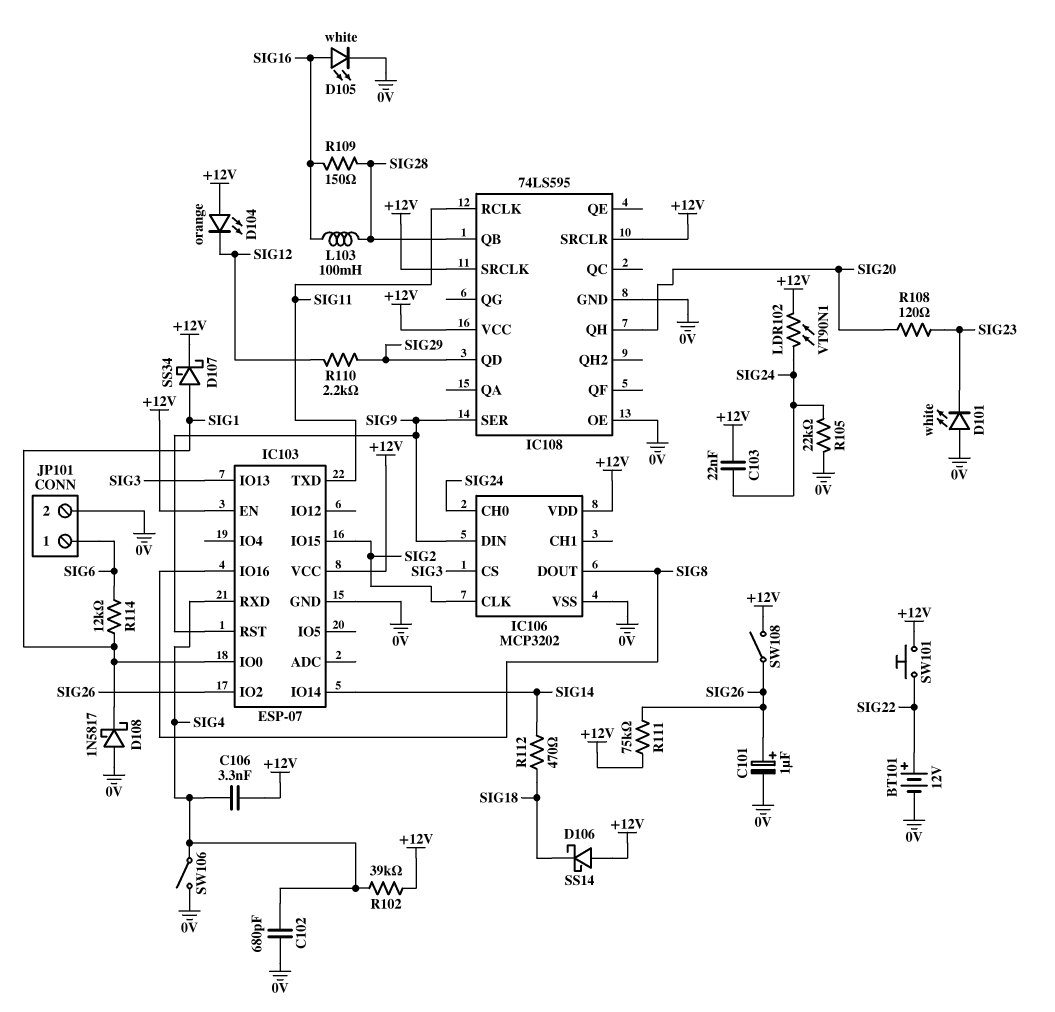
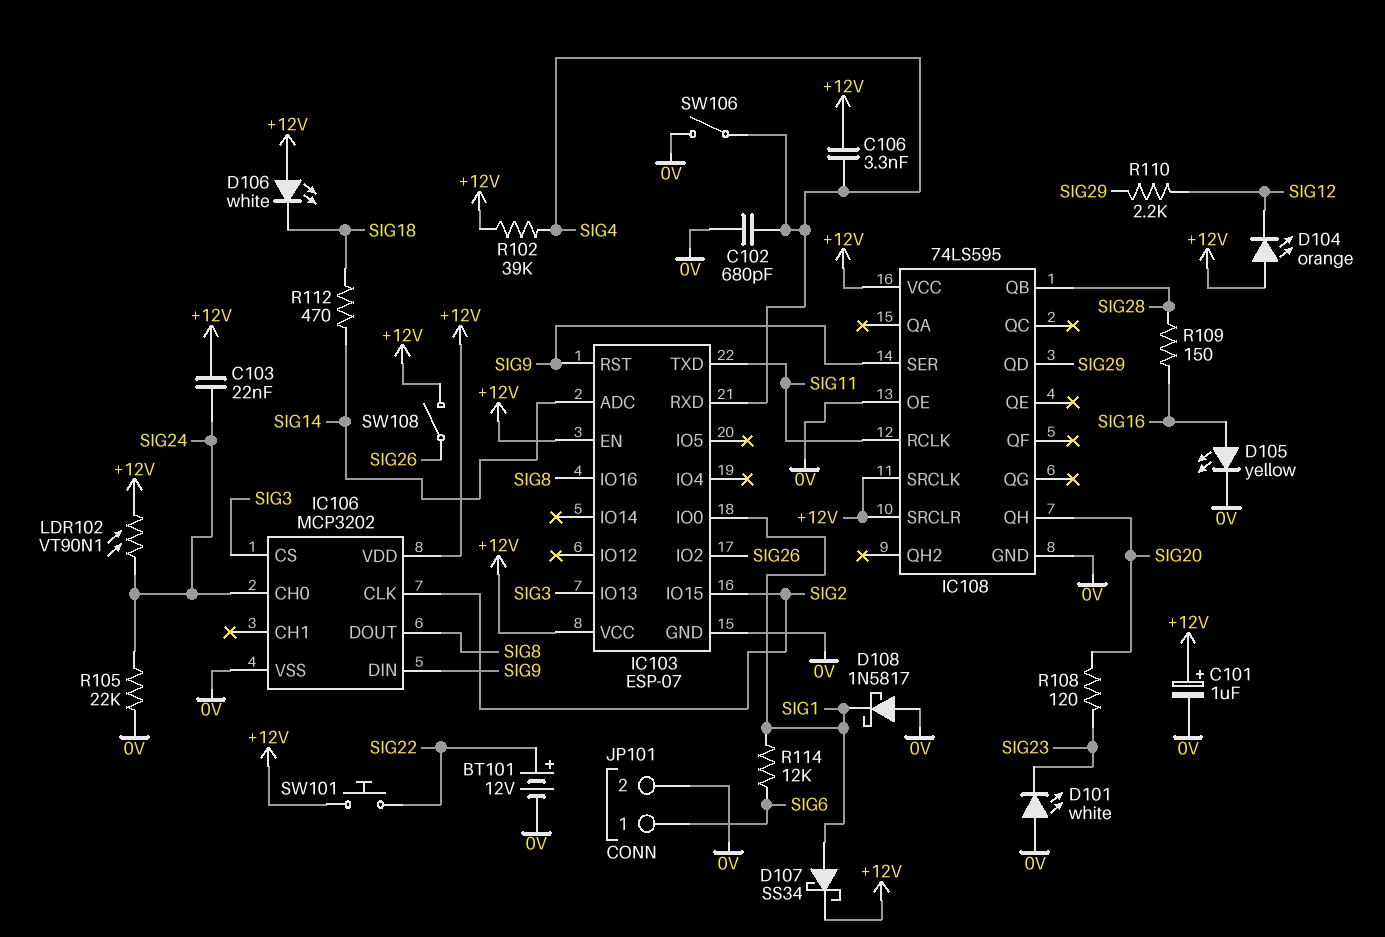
C101: 1uF (plus SIG26, minus 0V) -> 1uF (plus +12V, minus 0V)
D105: LED white (A SIG16, K 0V) -> LED yellow (A SIG16, K 0V)
D106: schottky SS14 (A +12V, K SIG18) -> LED white (A +12V, K SIG18)
IC103 pin ADC: none -> SIG14
IC103 pin IO14: SIG14 -> none
L103: 100mH (SIG16, SIG28) -> none
R111: 75k (+12V, SIG26) -> none

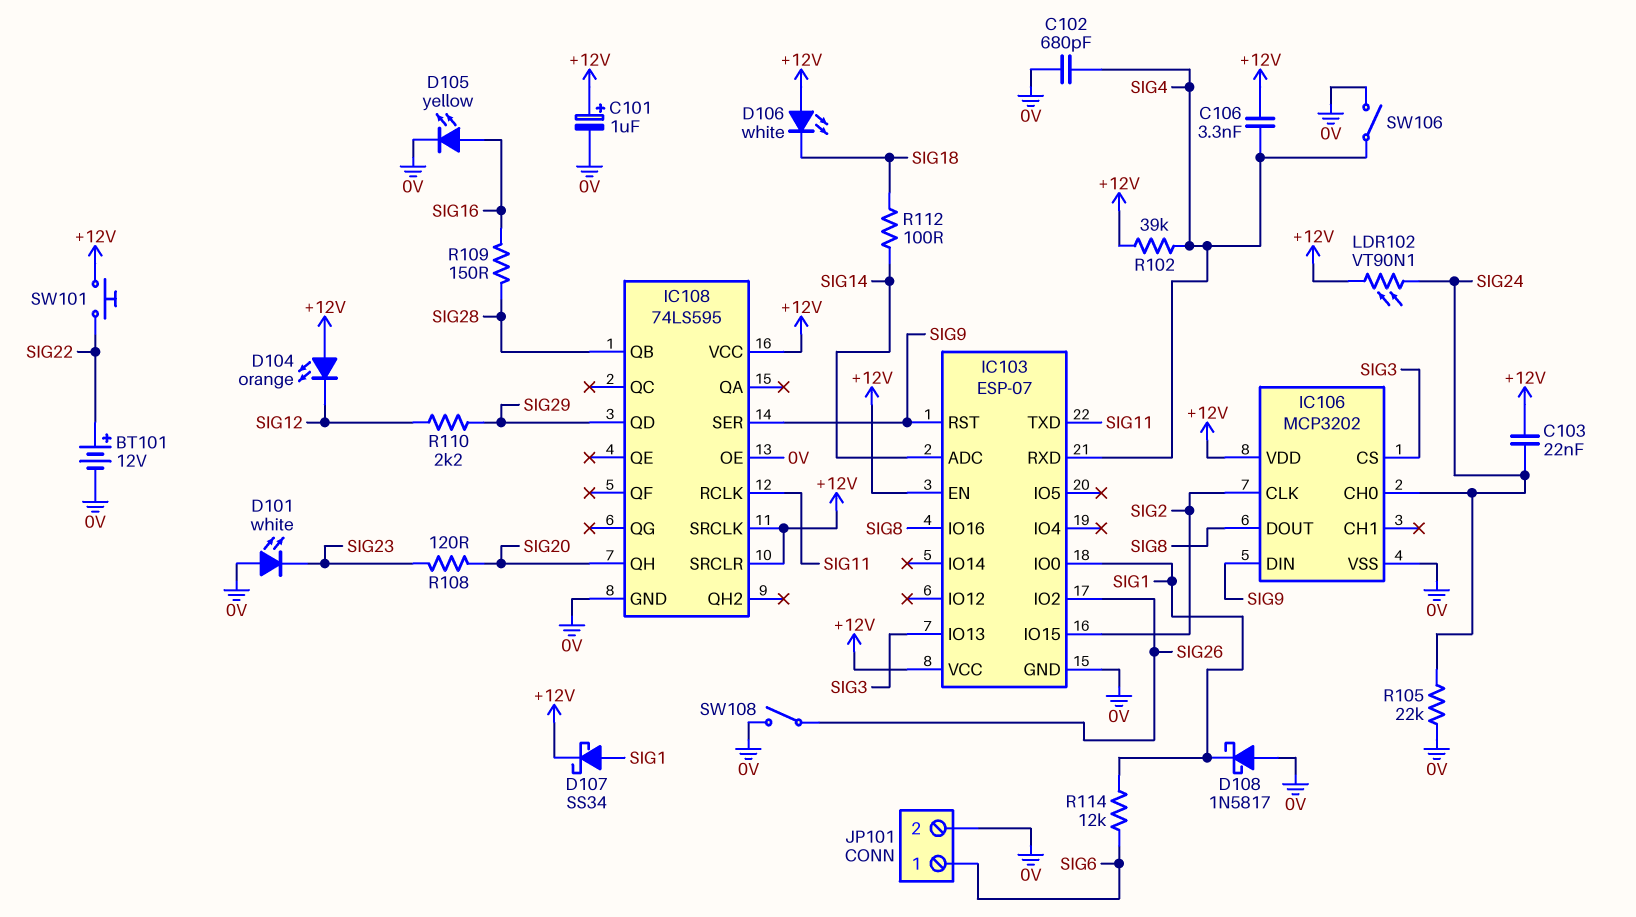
R112: 470 (SIG14, SIG18) -> 100 (SIG14, SIG18)
SW108: switch (+12V, SIG26) -> switch (0V, SIG26)

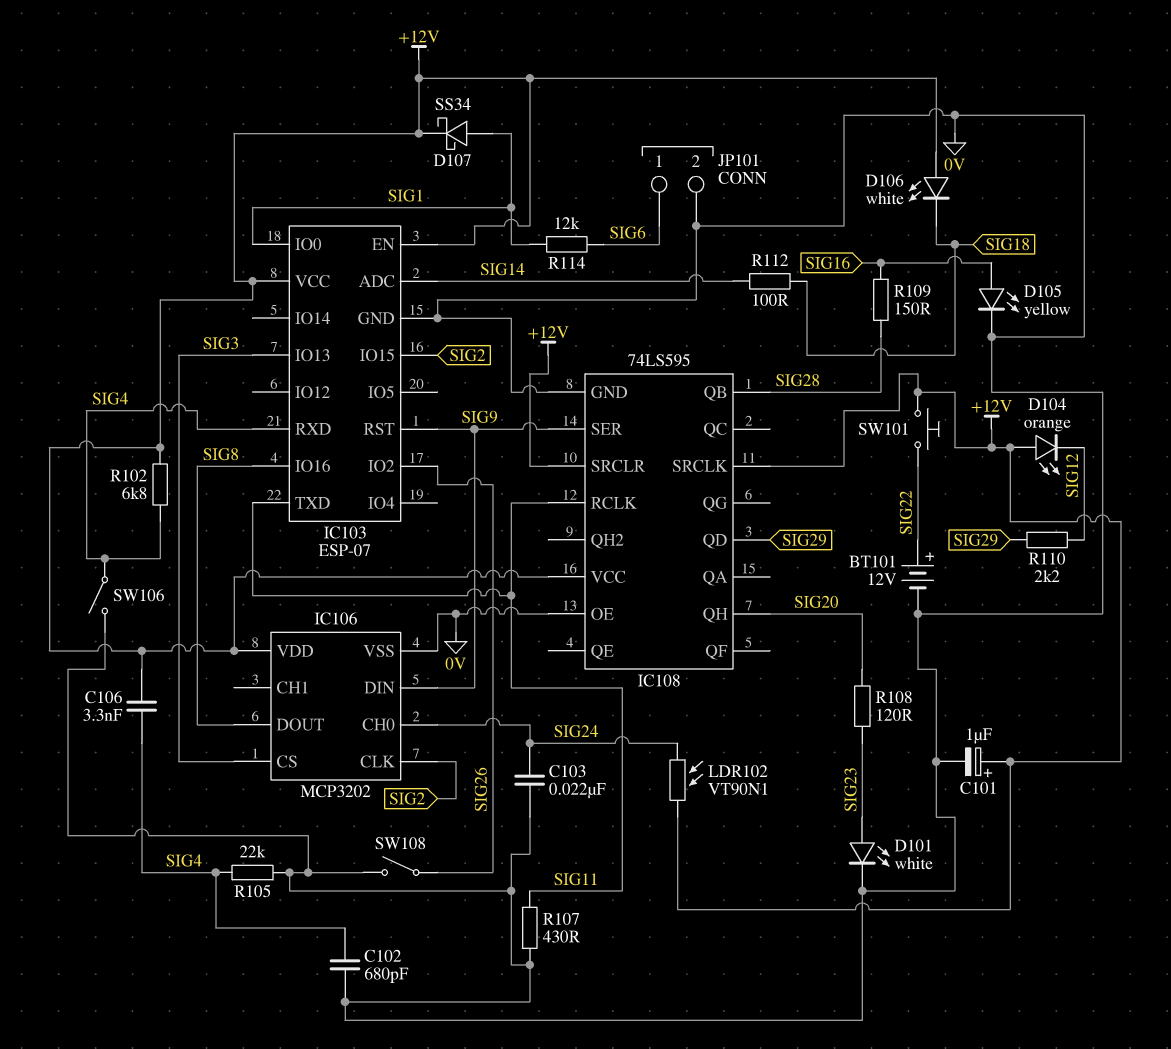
C103: 22nF (+12V, SIG24) -> 22nF (0V, SIG24)
D101: LED white (A 0V, K SIG23) -> LED white (A SIG23, K 0V)
D108: schottky 1N5817 (A 0V, K SIG1) -> none
R102: 39k (+12V, SIG4) -> 6.8k (+12V, SIG4)
R105: 22k (0V, SIG24) -> 22k (0V, SIG4)
R107: none -> 430 (0V, SIG11)

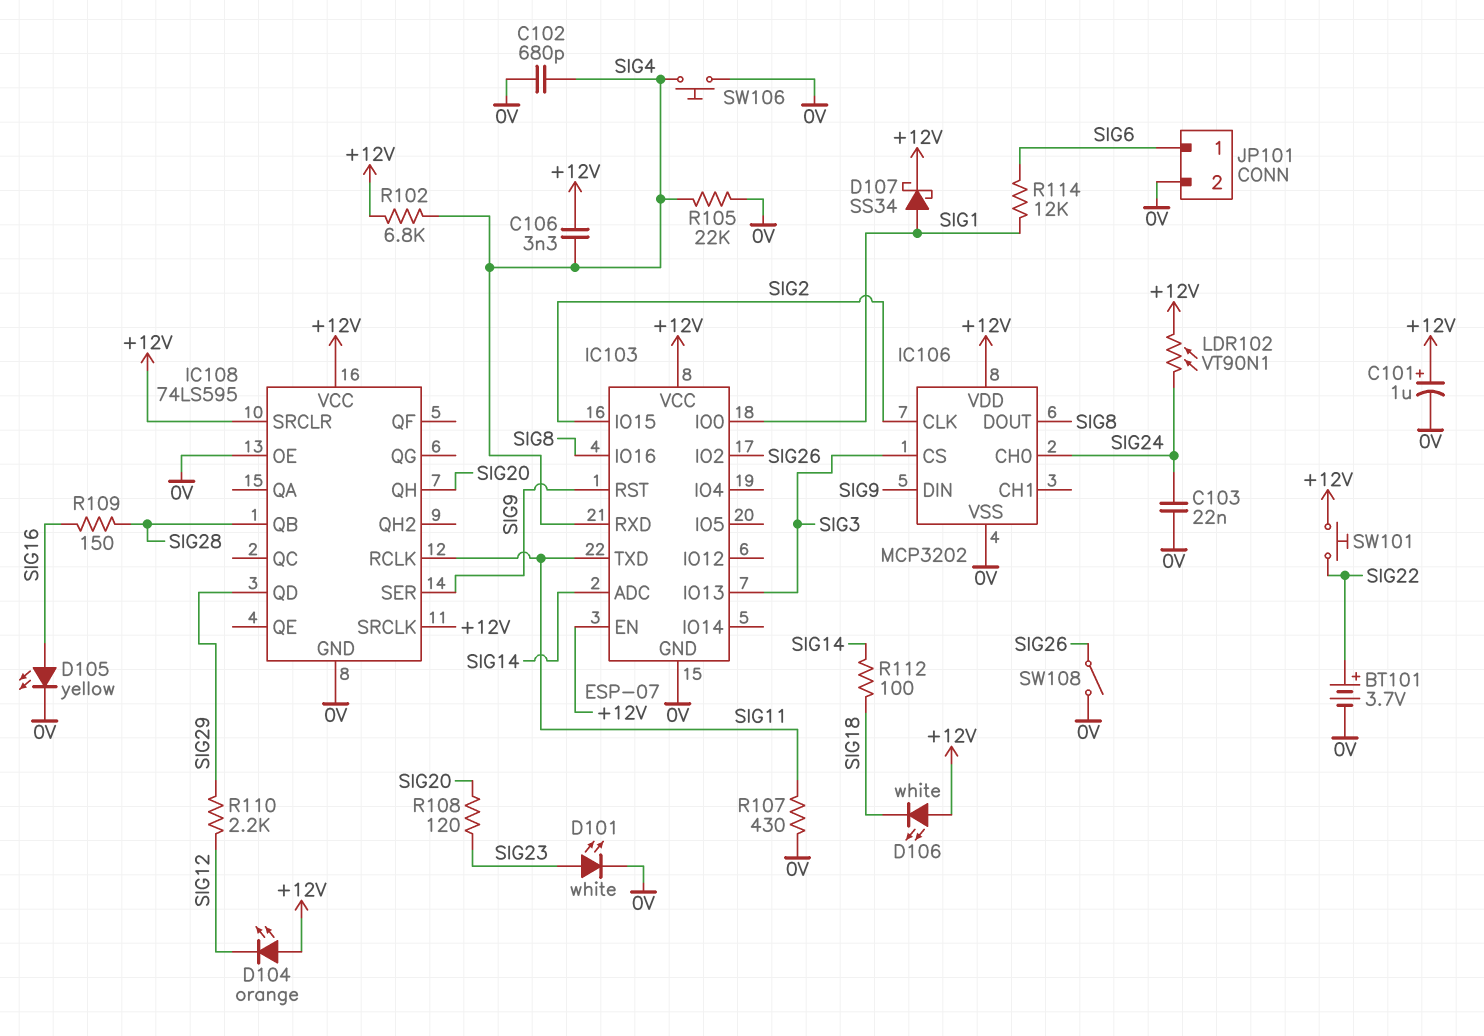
BT101: 12V (plus SIG22, minus 0V) -> 3.7V (plus SIG22, minus 0V)
SW106: switch (0V, SIG4) -> button (0V, SIG4)

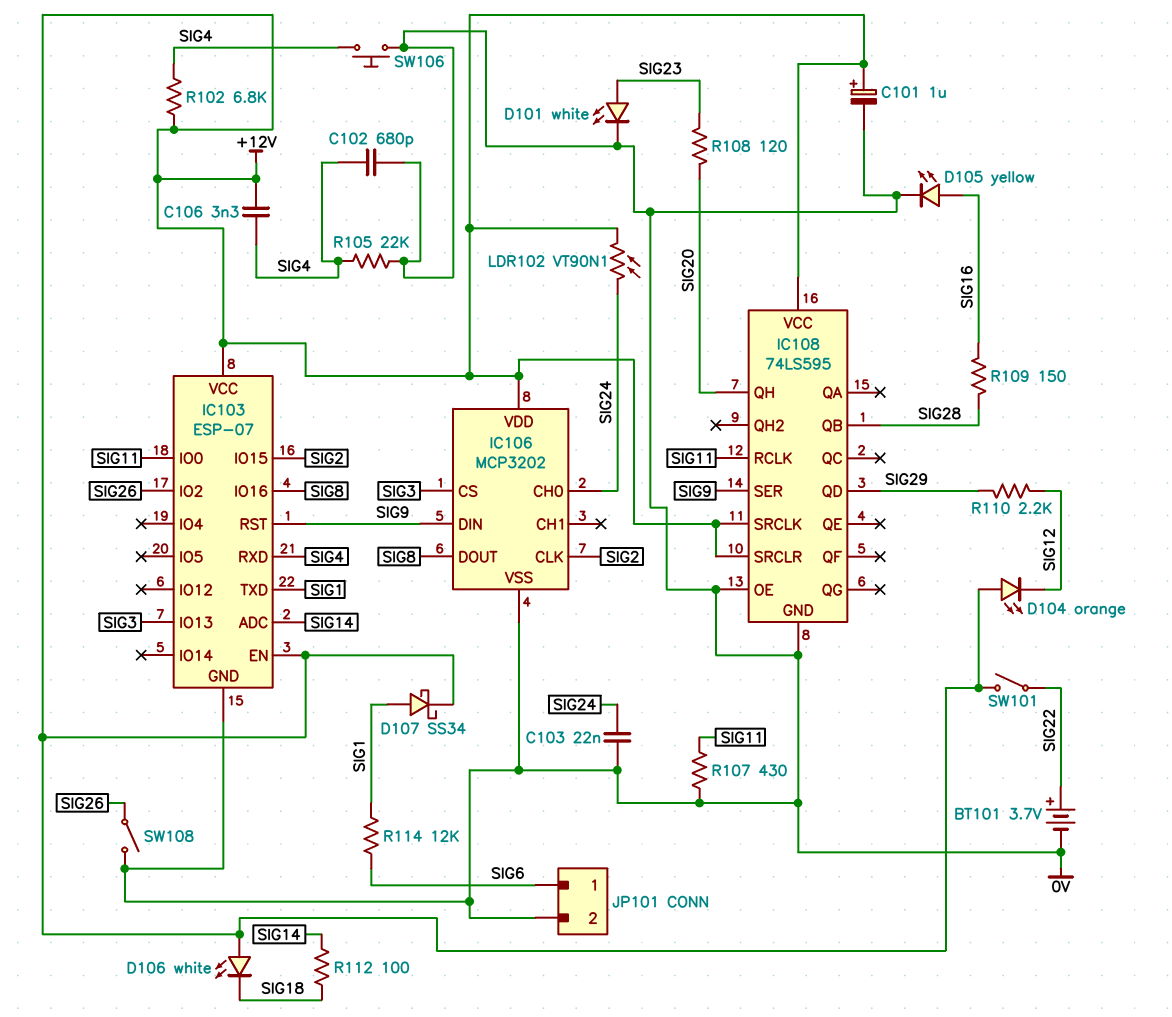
IC103 pin IO0: SIG1 -> SIG11
IC103 pin TXD: SIG11 -> SIG1
SW101: button (+12V, SIG22) -> switch (+12V, SIG22)

